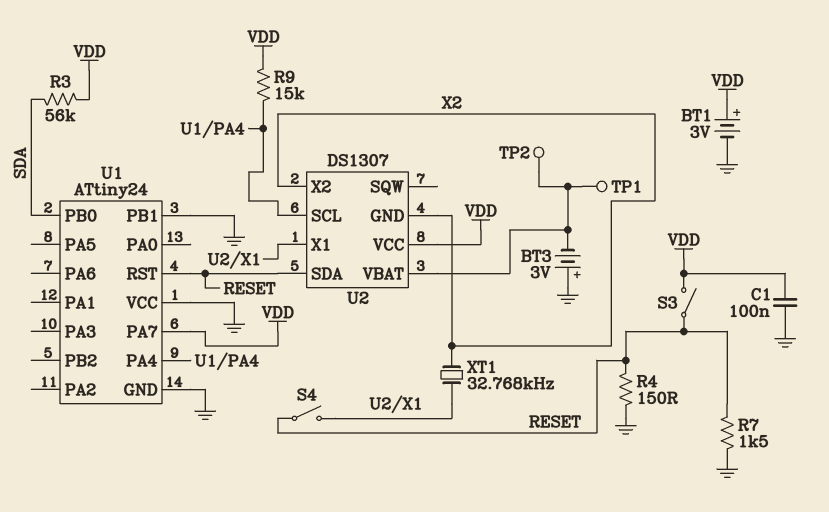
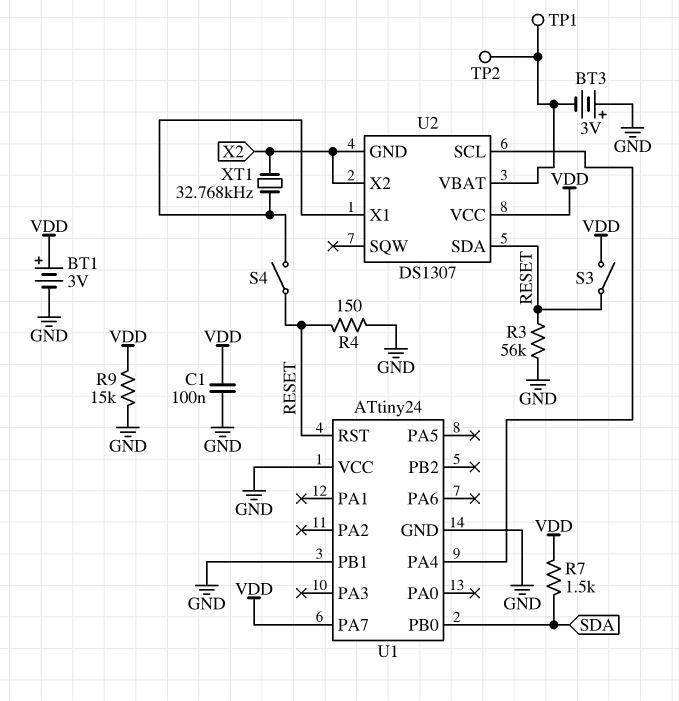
R3: 56k (SDA, VDD) -> 56k (GND, RESET)
R7: 1.5k (GND, RESET) -> 1.5k (SDA, VDD)
R9: 15k (U1/PA4, VDD) -> 15k (GND, VDD)

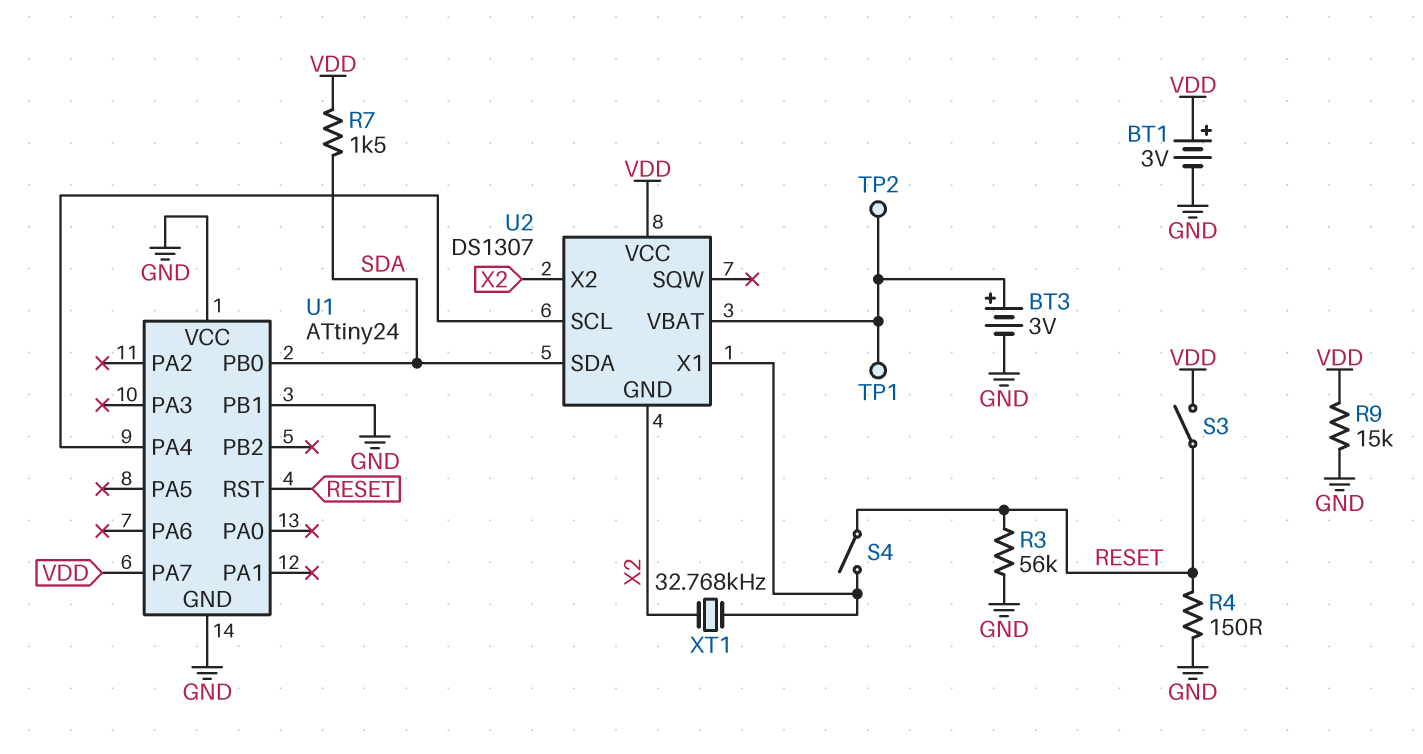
BT3: 3V (plus GND, minus U2/VBAT) -> 3V (plus U2/VBAT, minus GND)
C1: 100nF (GND, VDD) -> none
U2 pin SDA: RESET -> SDA

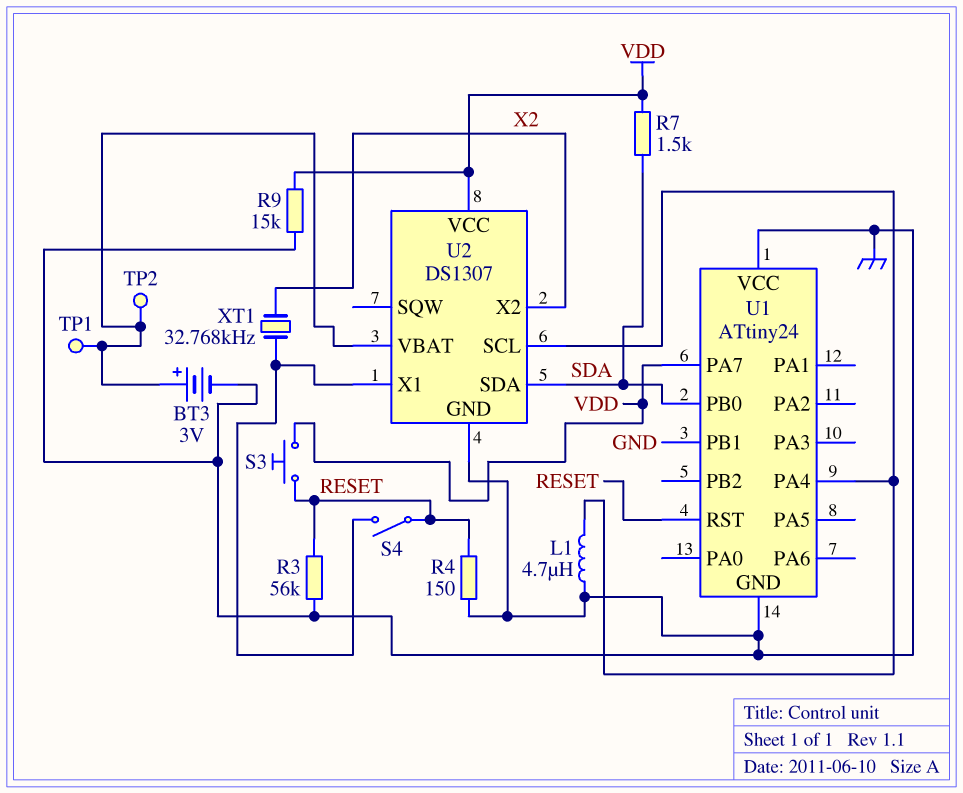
BT1: 3V (plus VDD, minus GND) -> none
L1: none -> 4.7uH (GND, U1/PA4)
S3: switch (RESET, VDD) -> button (RESET, VDD)
U2 pin GND: X2 -> GND

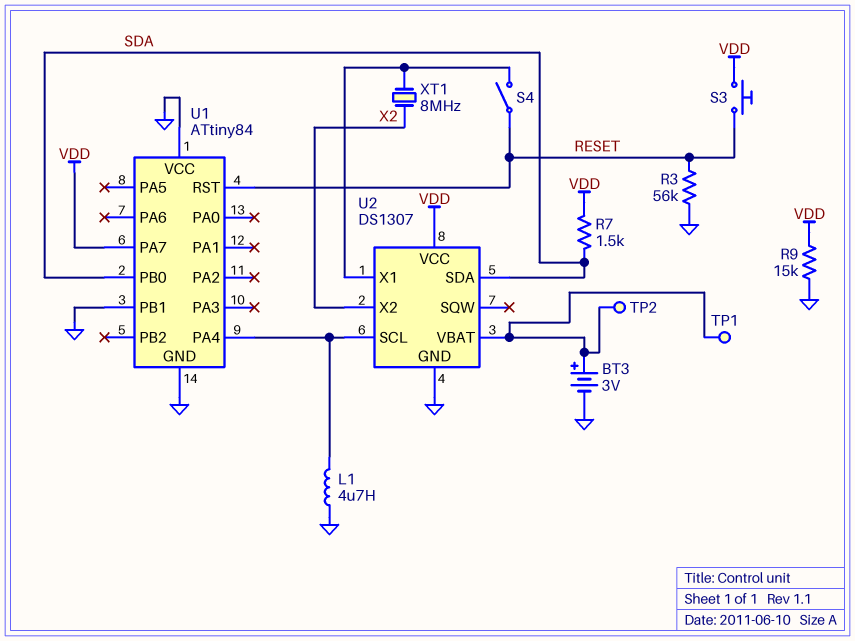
R4: 150 (GND, RESET) -> none
U1: ATtiny24 -> ATtiny84
XT1: 32.768kHz (U2/X1, X2) -> 8MHz (U2/X1, X2)

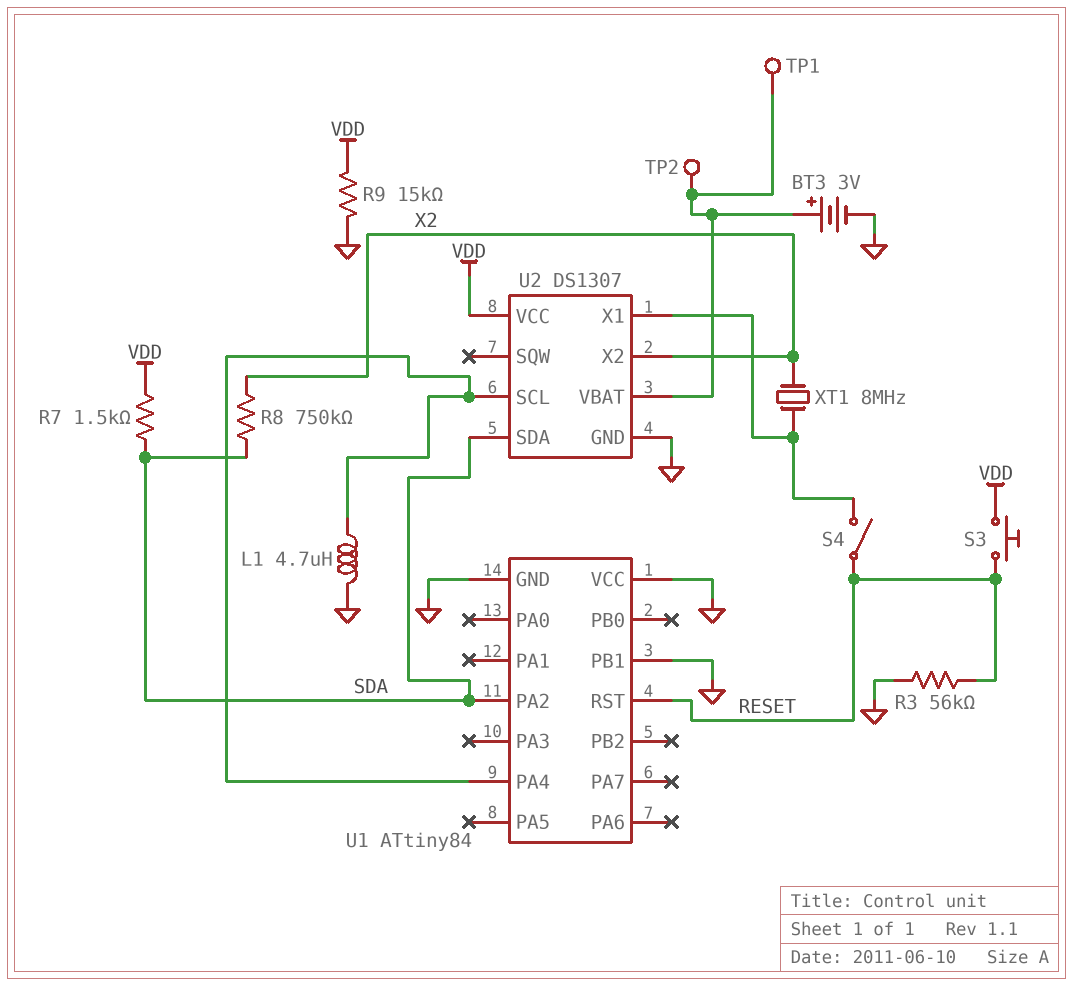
R8: none -> 750k (SDA, X2)
U1 pin PA2: none -> SDA
U1 pin PA7: VDD -> none
U1 pin PB0: SDA -> none

